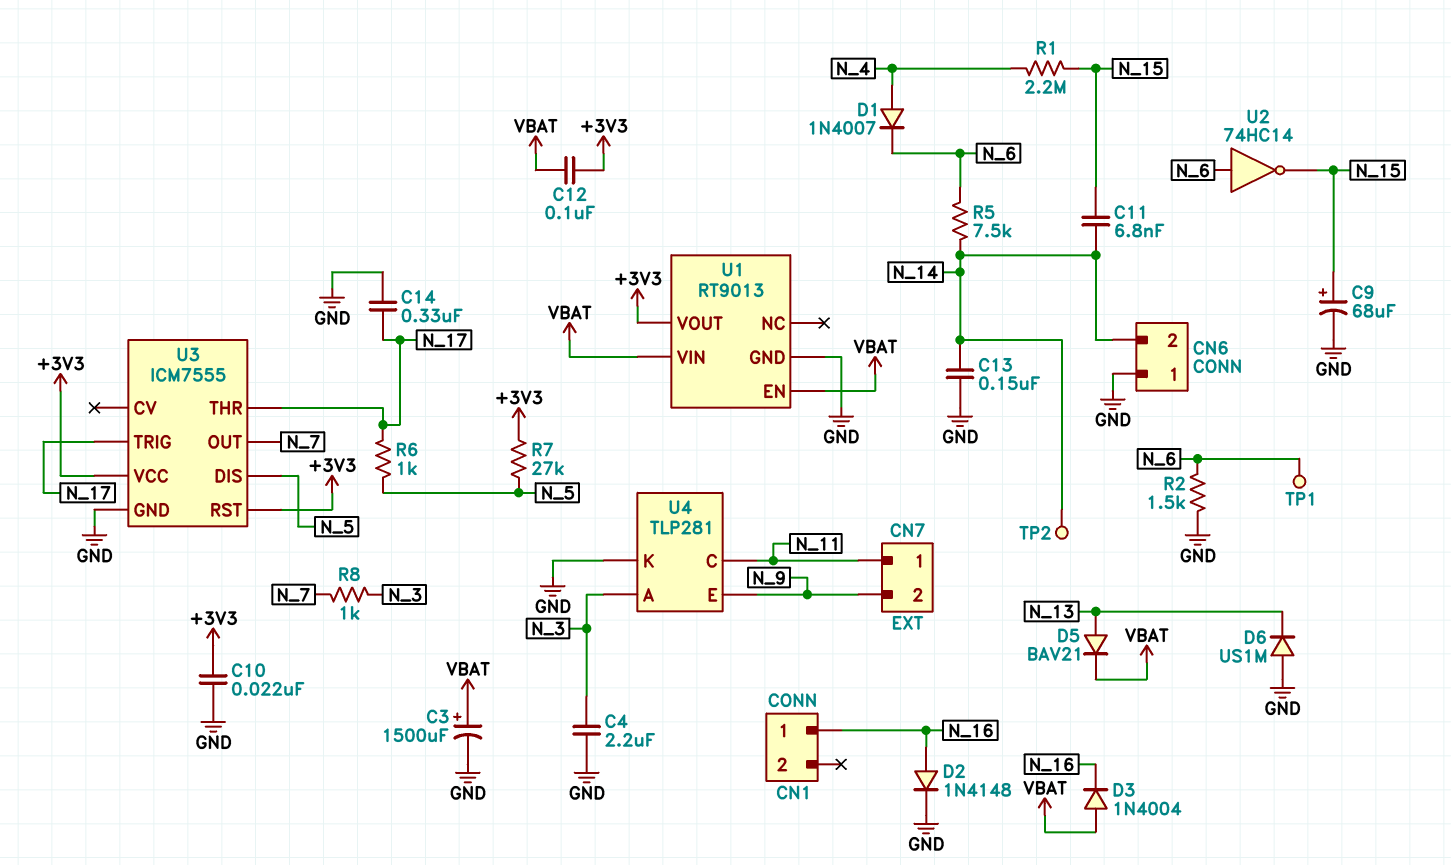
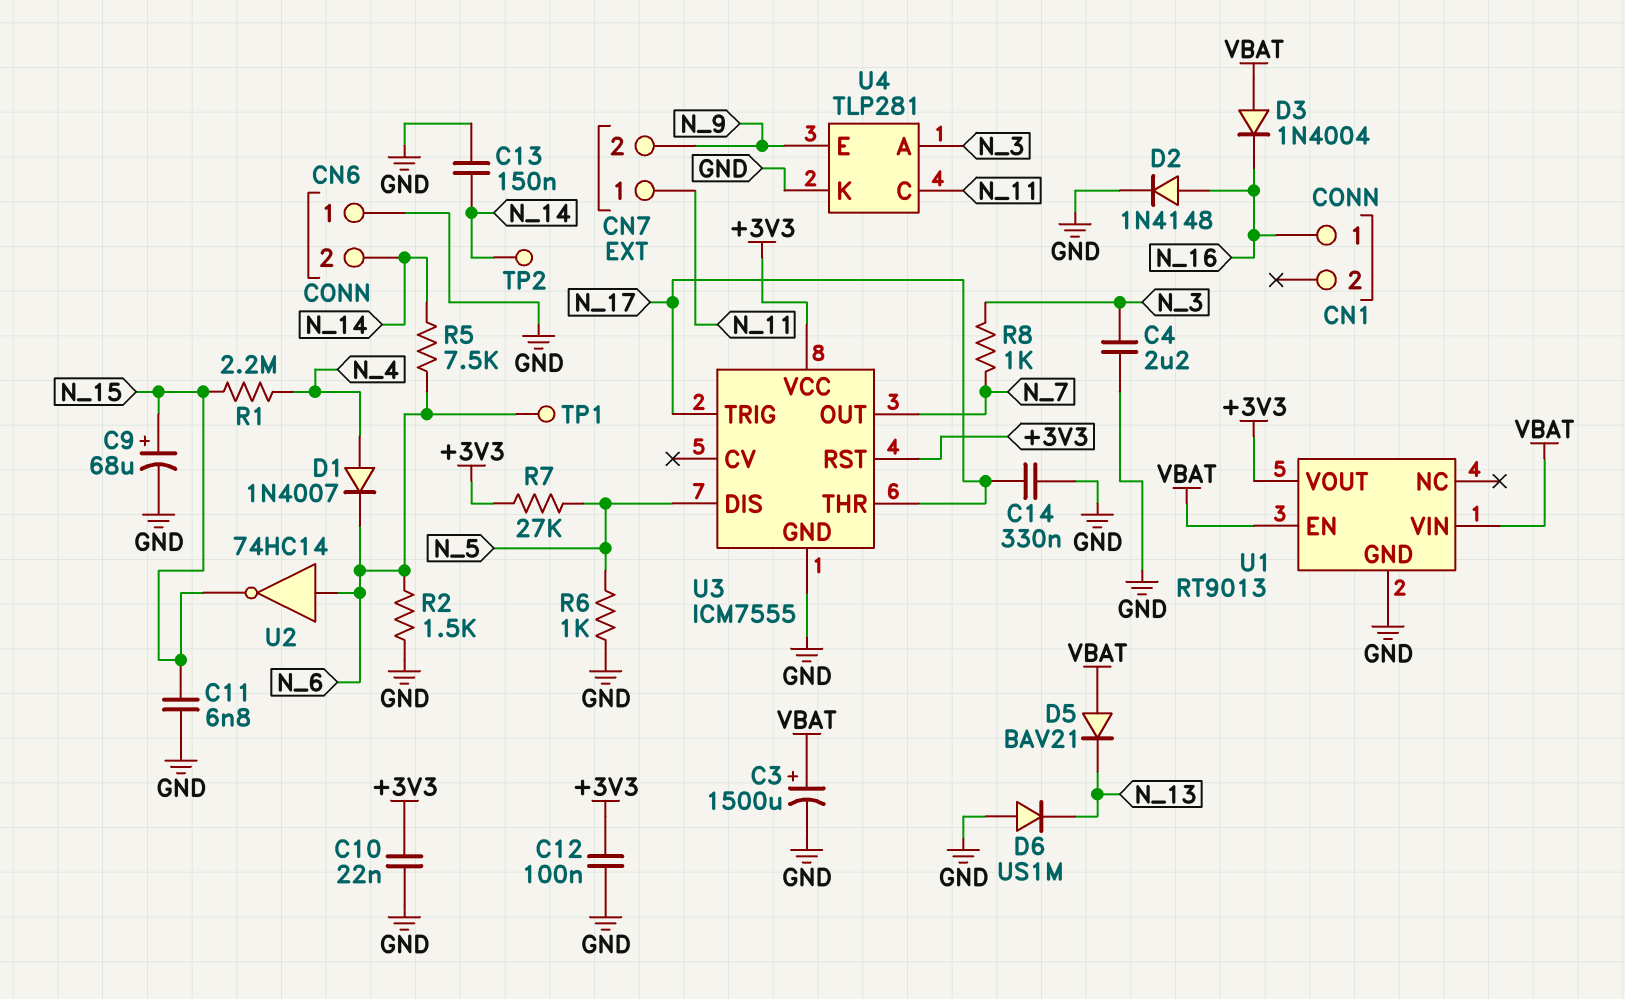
C11: 6.8nF (N_14, N_15) -> 6.8nF (GND, N_15)
C12: 100nF (+3V3, VBAT) -> 100nF (+3V3, GND)
D5: diode BAV21 (A N_13, K VBAT) -> diode BAV21 (A VBAT, K N_13)
R6: 1k (N_5, N_17) -> 1k (GND, N_5)

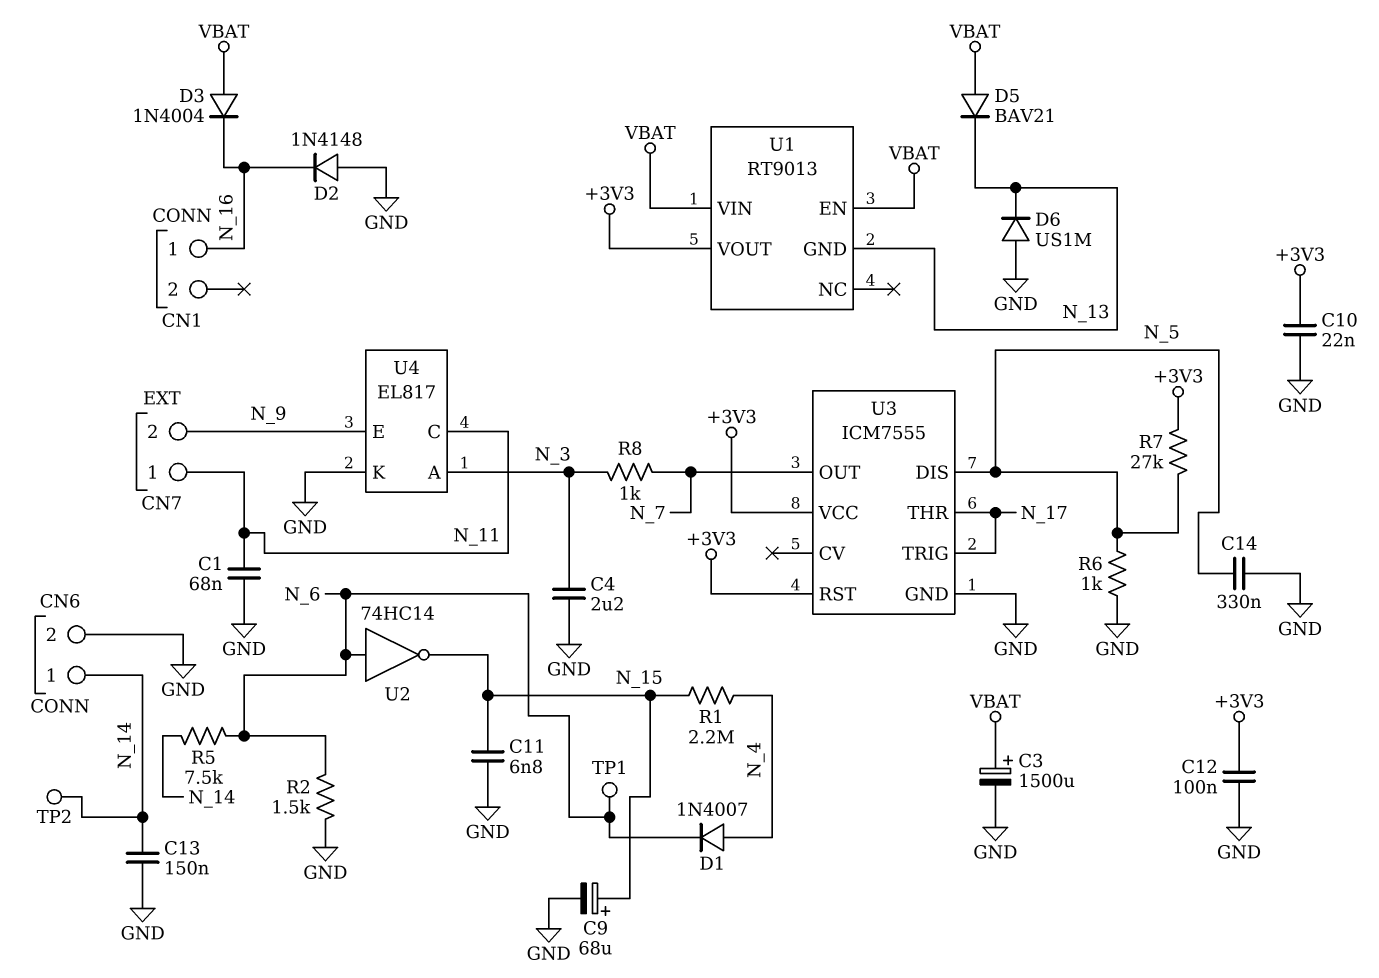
C1: none -> 68nF (GND, N_11)
C14: 330nF (GND, N_17) -> 330nF (GND, N_5)
CN6 pin 1: GND -> N_14
CN6 pin 2: N_14 -> GND
D2: diode 1N4148 (A N_16, K GND) -> diode 1N4148 (A GND, K N_16)
U1 pin GND: GND -> N_13
U4: TLP281 -> EL817

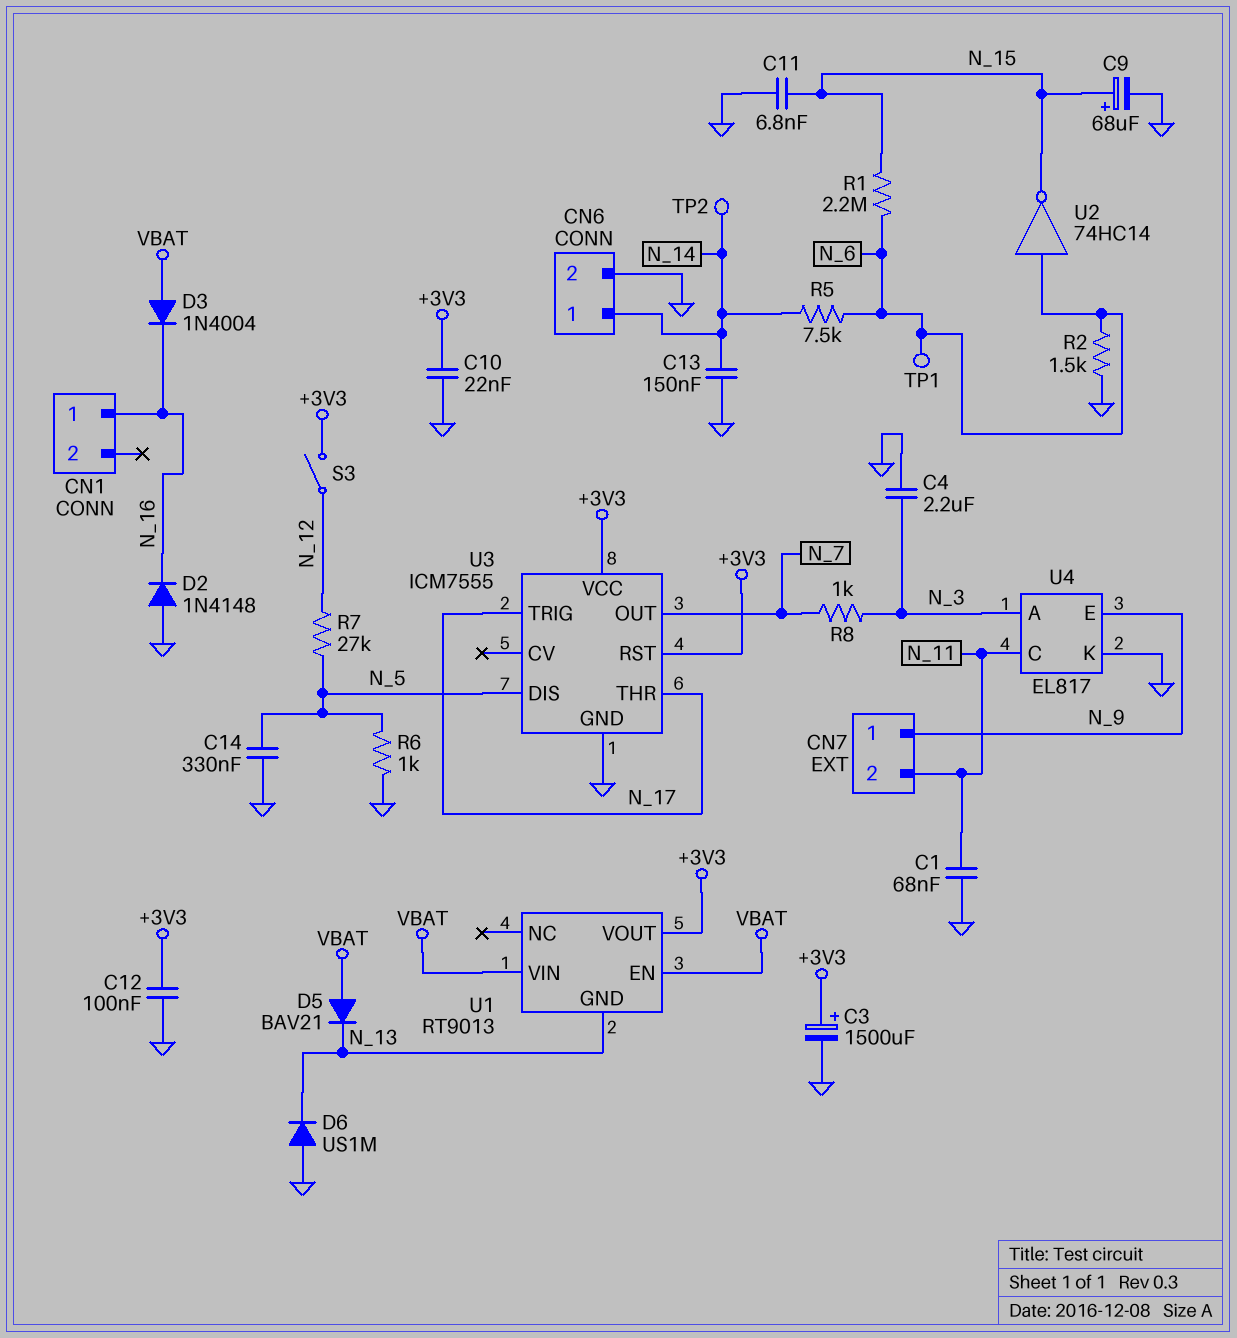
C3: 1500uF (plus VBAT, minus GND) -> 1500uF (plus +3V3, minus GND)
CN7 pin 1: N_11 -> N_9
CN7 pin 2: N_9 -> N_11
D1: diode 1N4007 (A N_4, K N_6) -> none
R1: 2.2M (N_4, N_15) -> 2.2M (N_6, N_15)
R7: 27k (+3V3, N_5) -> 27k (N_5, N_12)
S3: none -> switch (+3V3, N_12)

